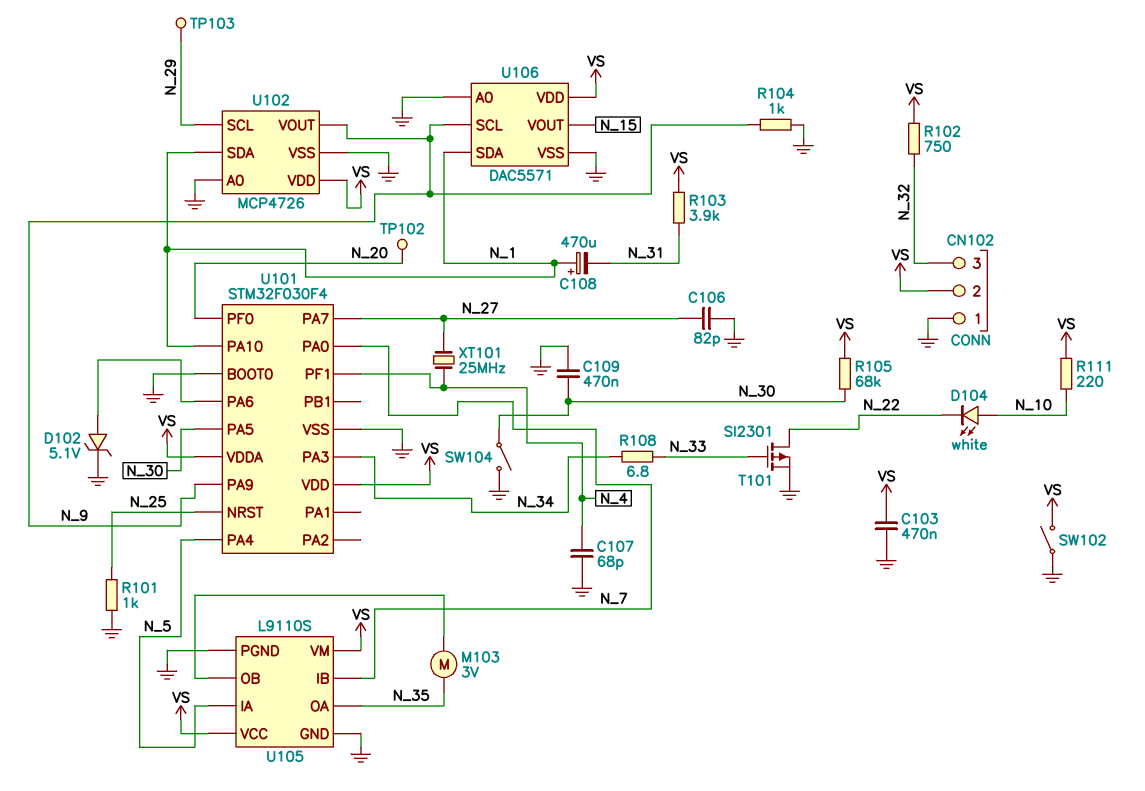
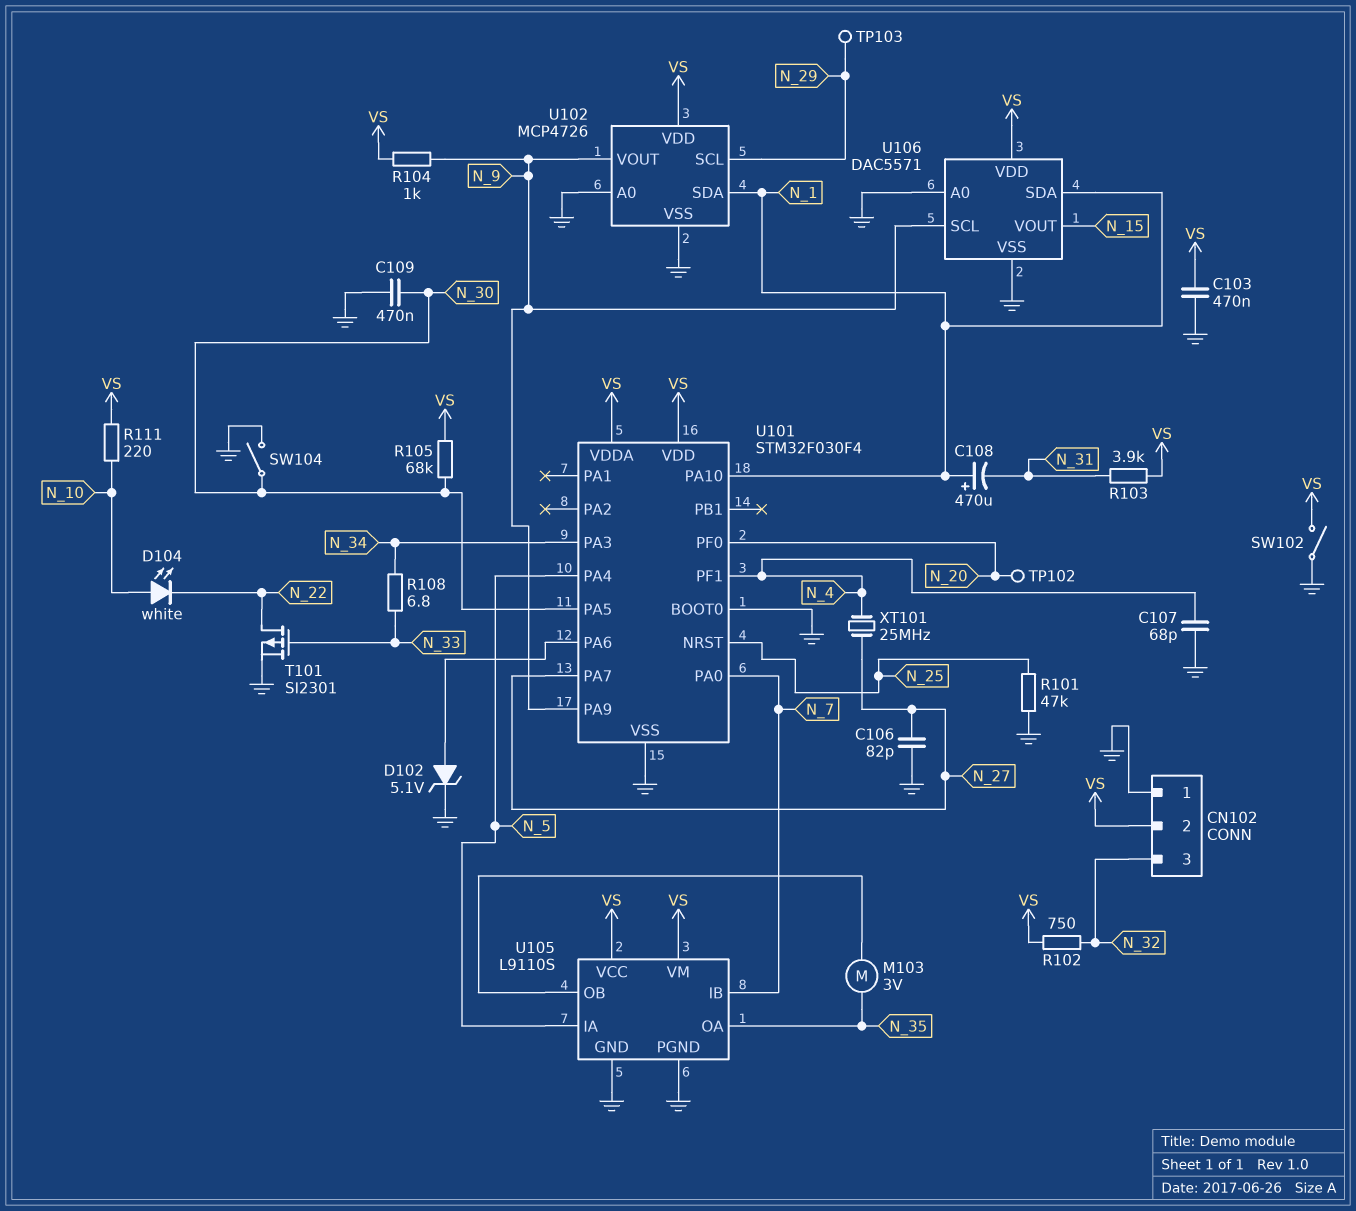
R101: 1k (GND, N_25) -> 47k (GND, N_25)
R104: 1k (GND, N_9) -> 1k (N_9, VS)

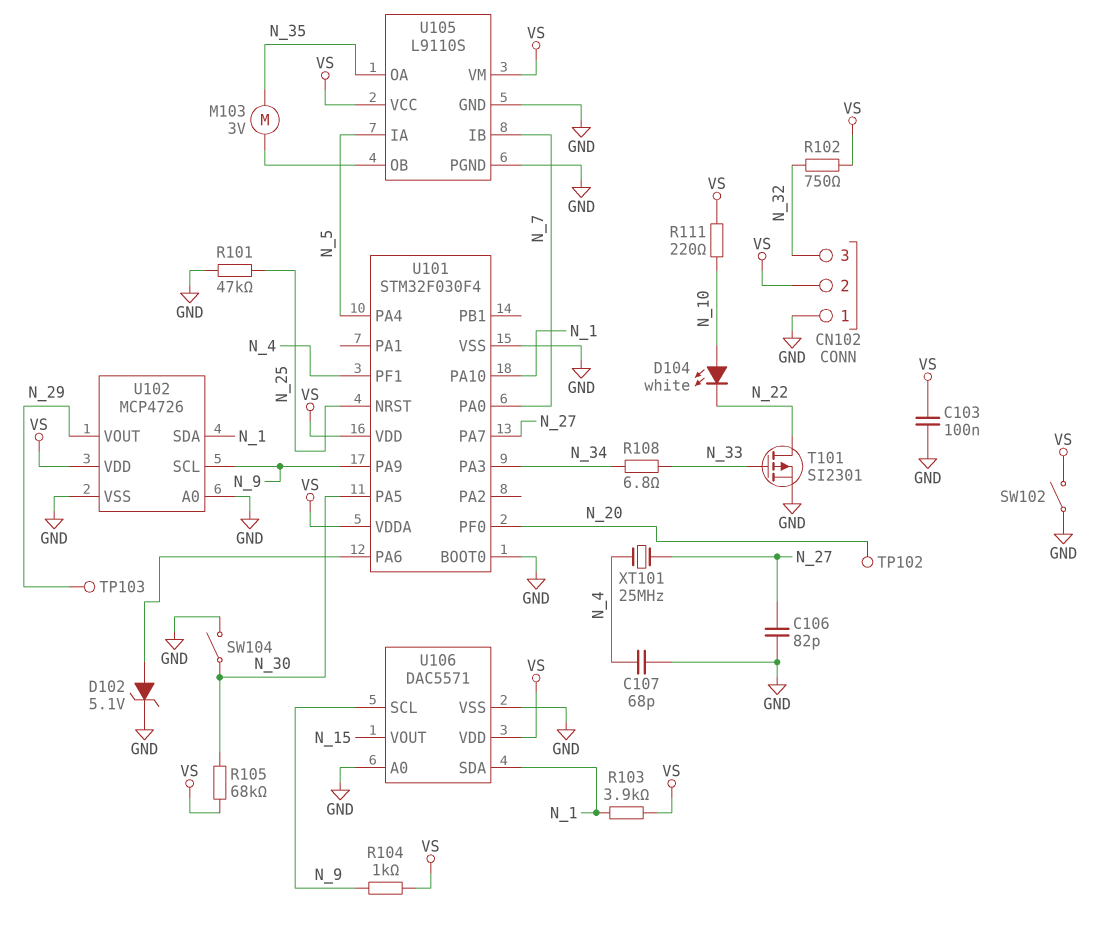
C103: 470nF (GND, VS) -> 100nF (GND, VS)
C108: 470uF (plus N_1, minus N_31) -> none
C109: 470nF (GND, N_30) -> none
R103: 3.9k (N_31, VS) -> 3.9k (N_1, VS)
U102 pin SCL: N_29 -> N_9
U102 pin VOUT: N_9 -> N_29

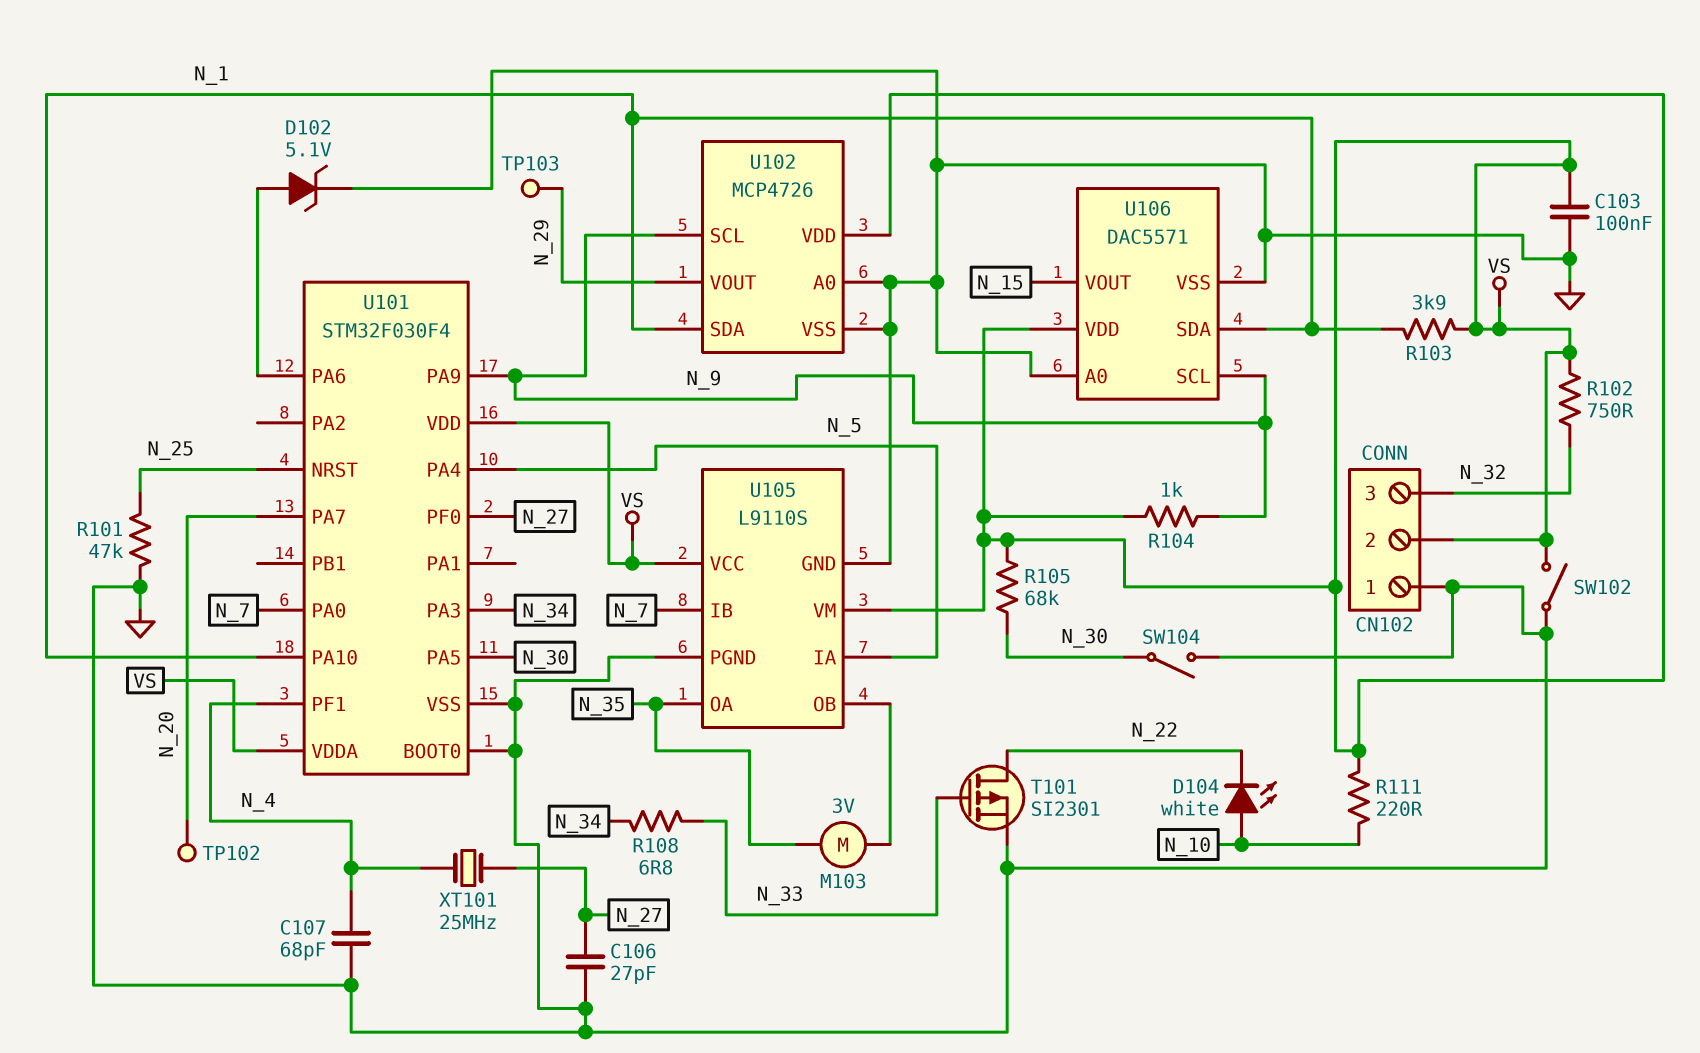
C106: 82pF (GND, N_27) -> 27pF (GND, N_27)
U101 pin PA7: N_27 -> N_20
U101 pin PF0: N_20 -> N_27

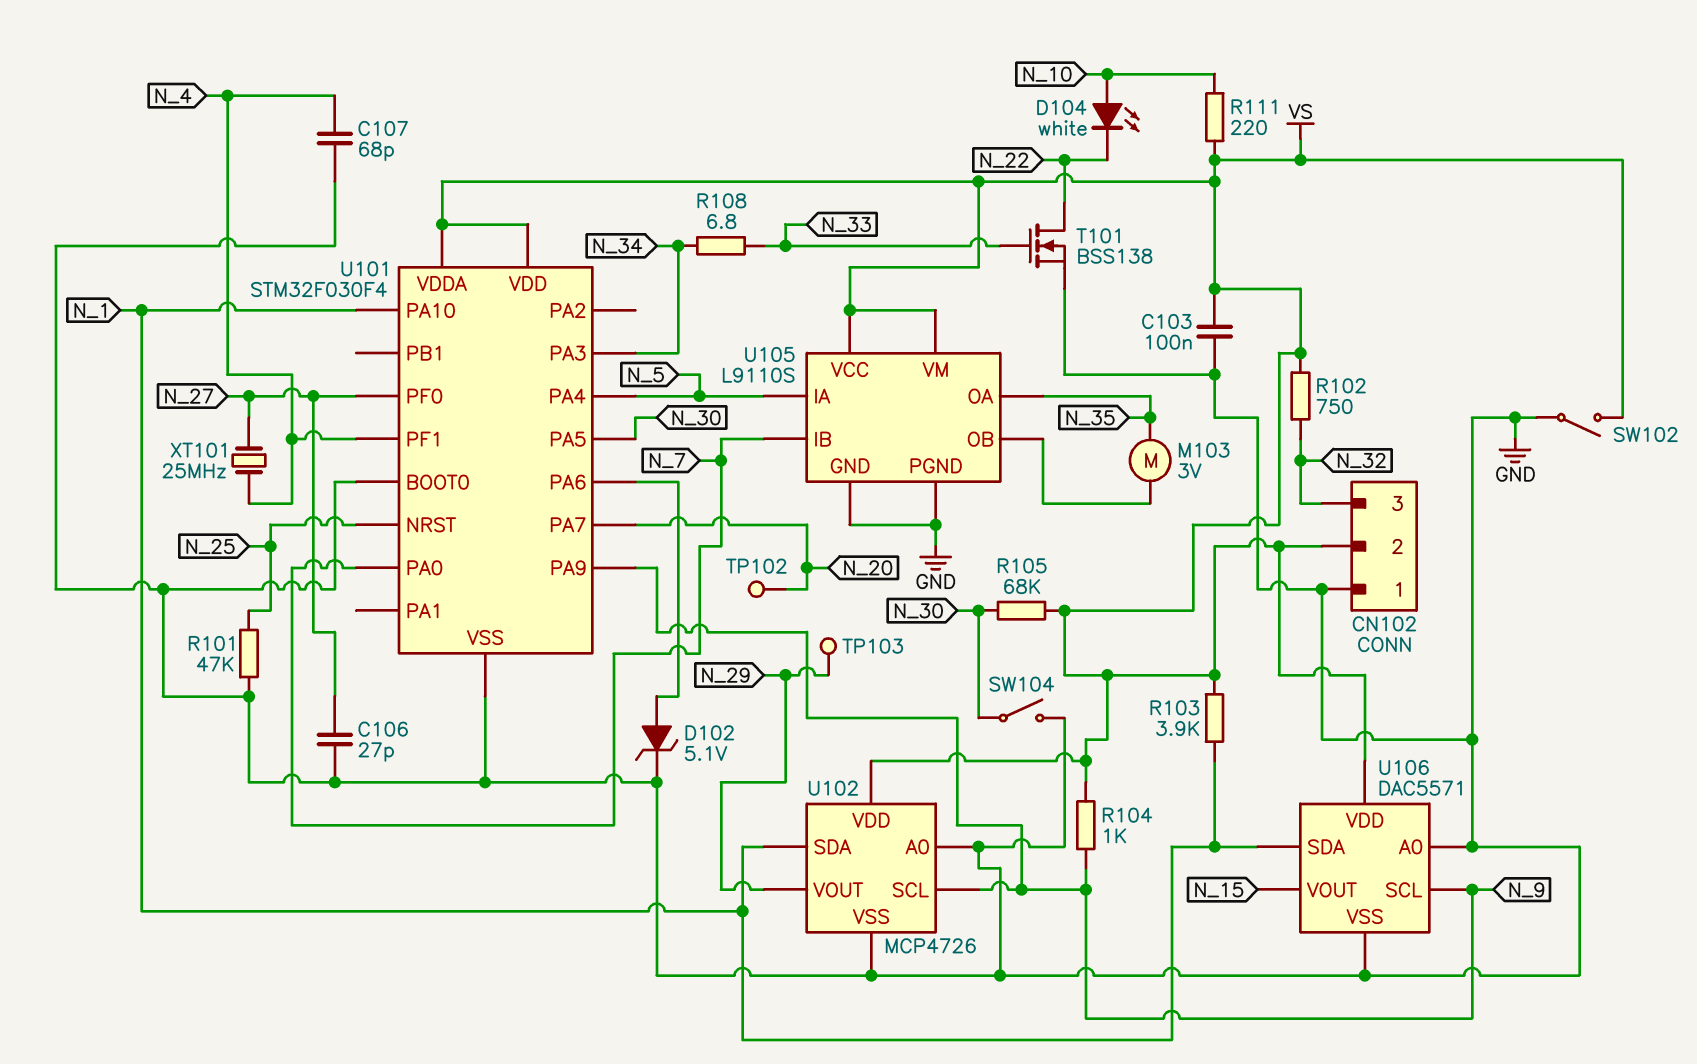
T101: PMOS SI2301 (G N_33, D N_22, S GND) -> NMOS BSS138 (G N_33, D N_22, S GND)

